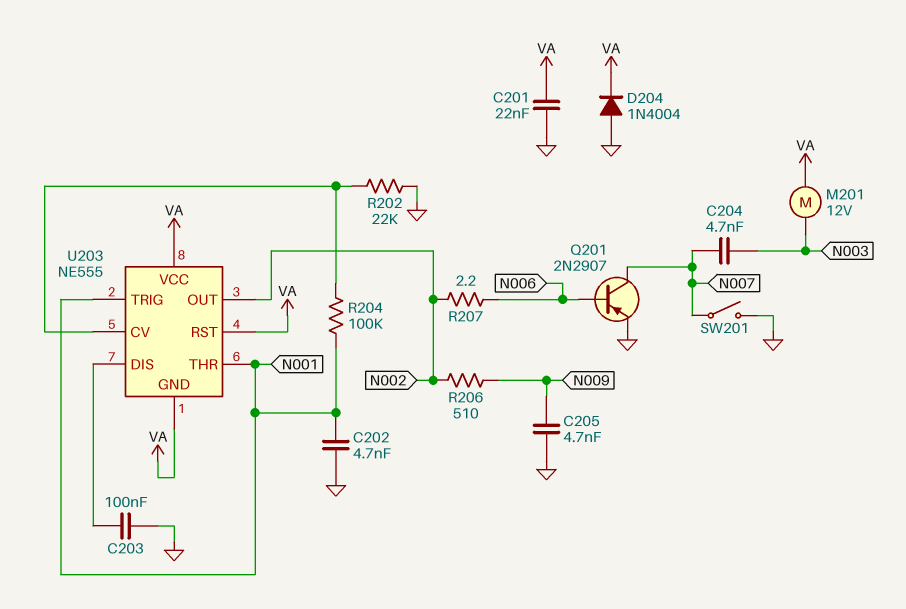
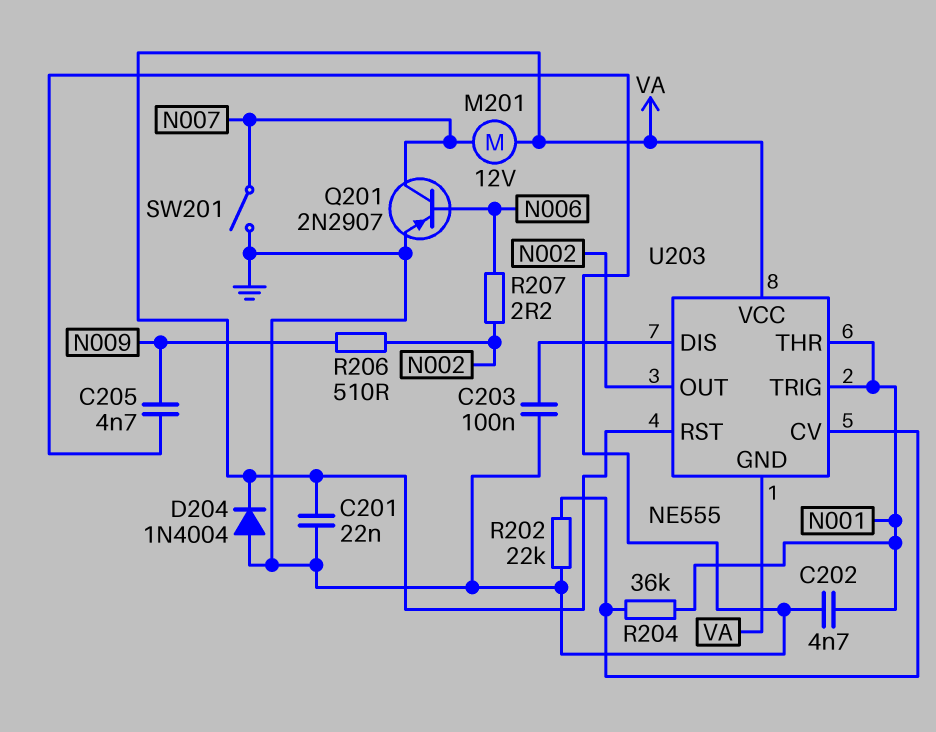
C204: 4.7nF (N003, N007) -> none
M201: motor 12V (N003, VA) -> motor 12V (N007, VA)
R204: 100k (N001, U203/CV) -> 36k (N001, U203/CV)

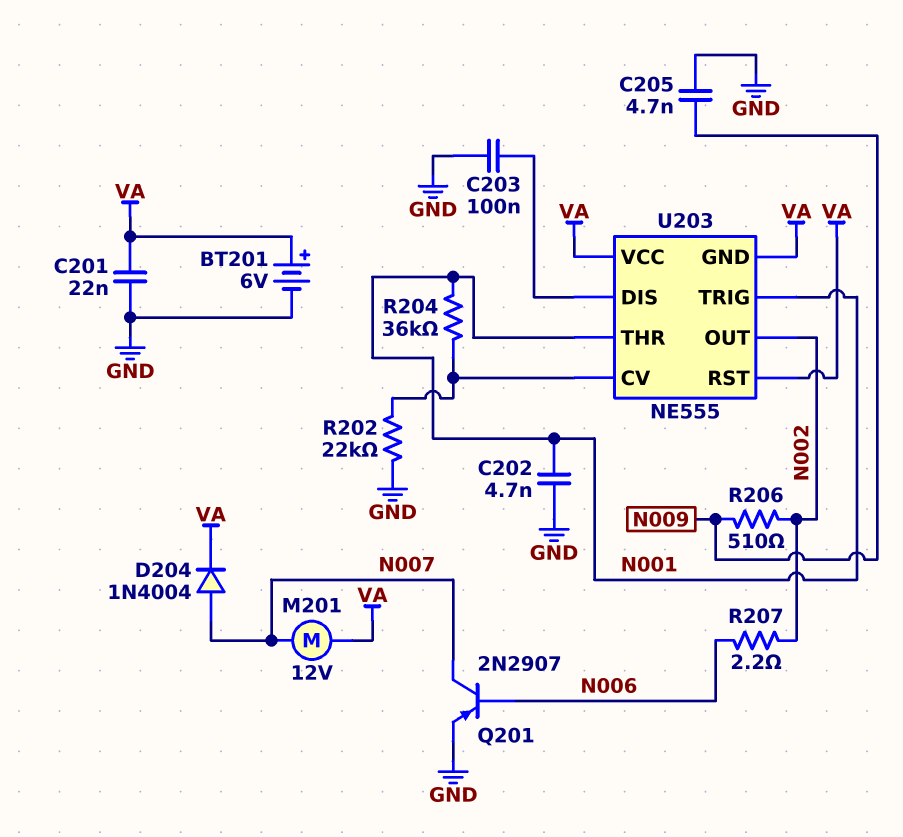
BT201: none -> 6V (plus VA, minus GND)
D204: diode 1N4004 (A GND, K VA) -> diode 1N4004 (A N007, K VA)
SW201: switch (GND, N007) -> none

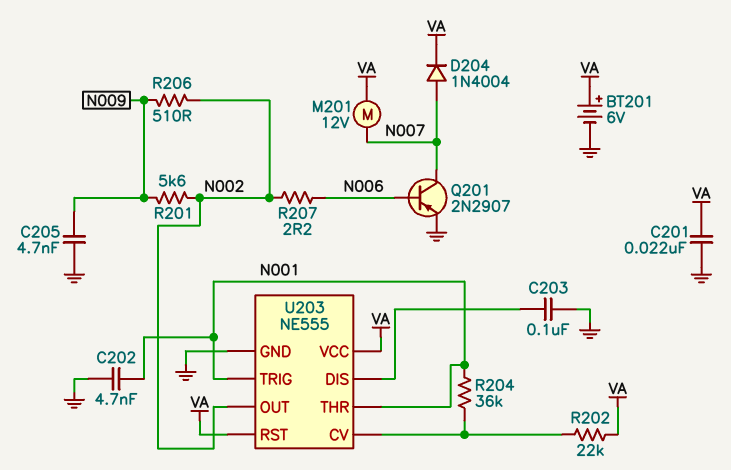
R201: none -> 5.6k (N002, N009)
R202: 22k (GND, U203/CV) -> 22k (U203/CV, VA)
U203 pin GND: VA -> GND

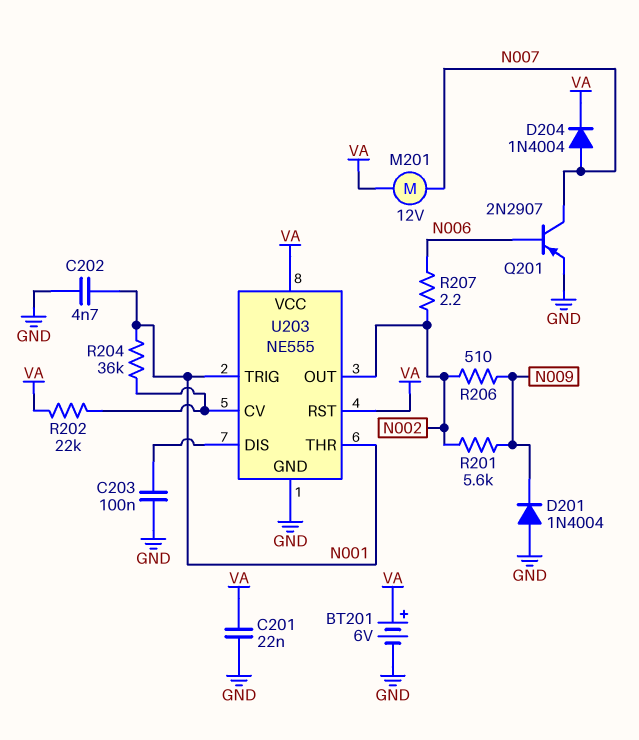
C205: 4.7nF (GND, N009) -> none
D201: none -> diode 1N4004 (A GND, K N009)

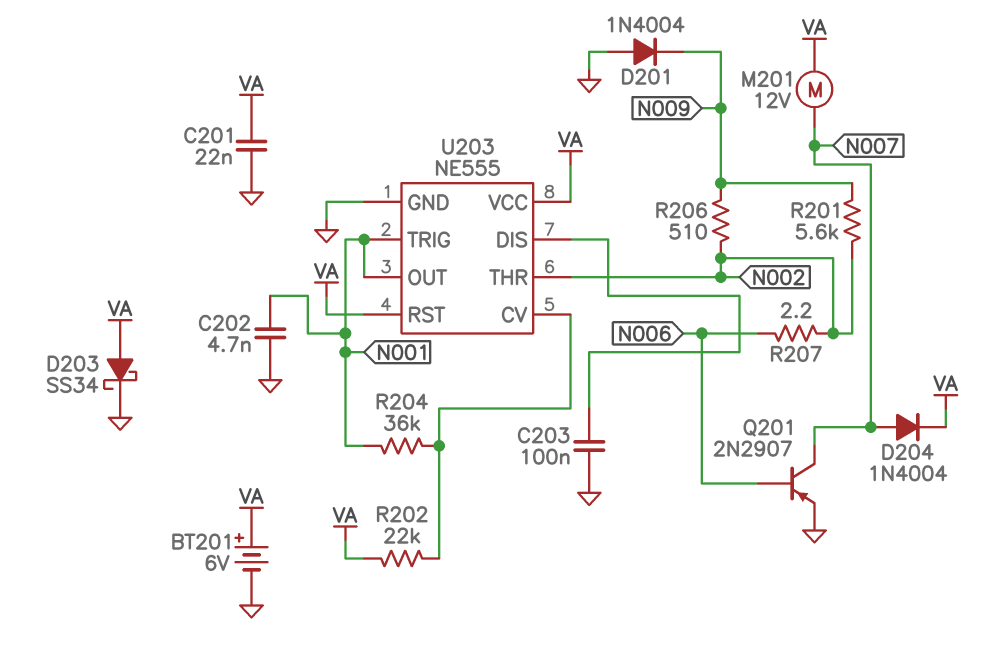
D203: none -> schottky SS34 (A VA, K GND)
U203 pin OUT: N002 -> N001
U203 pin THR: N001 -> N002

